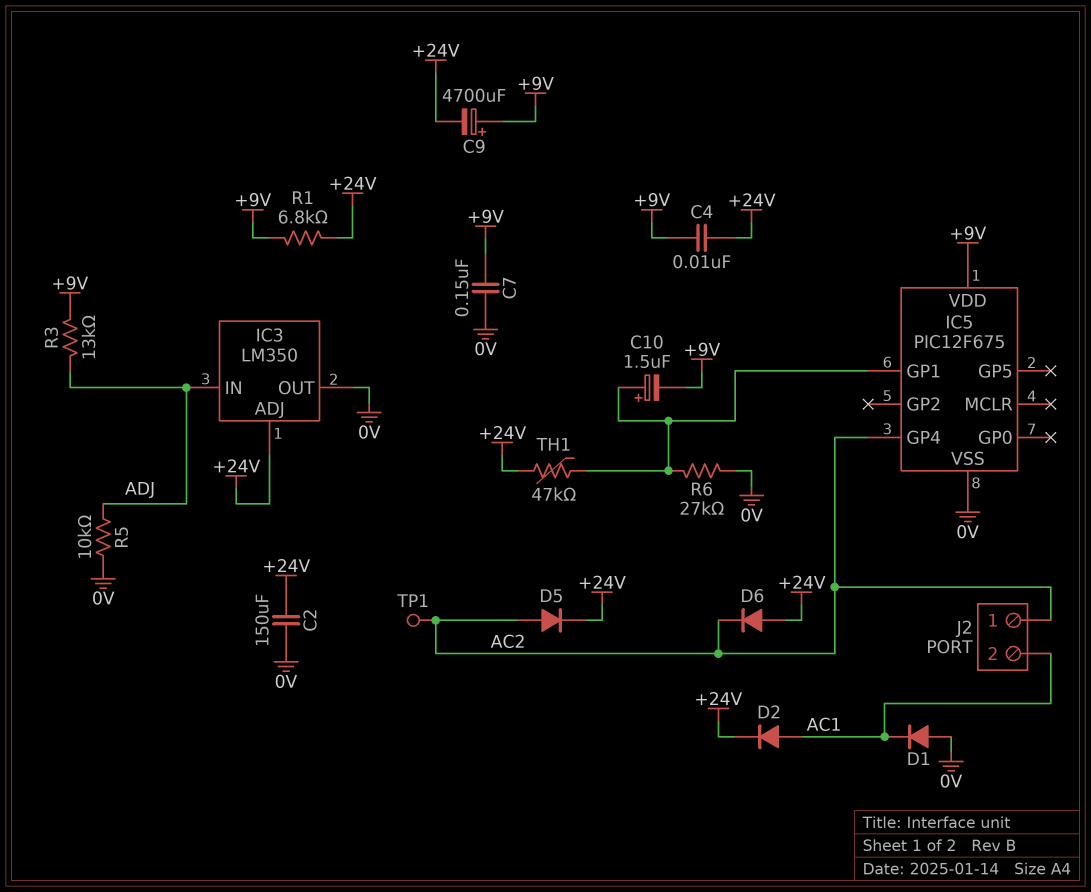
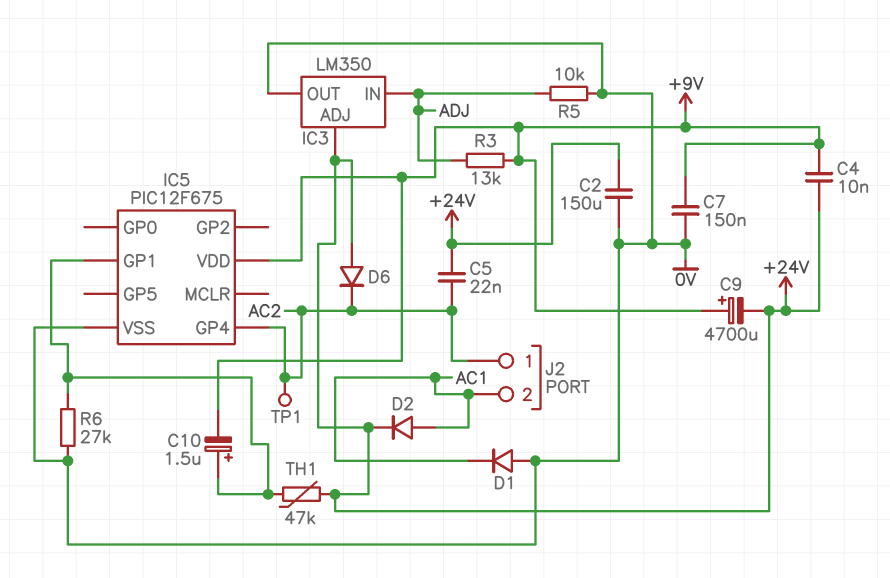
C5: none -> 22nF (+24V, AC2)
D5: diode (A AC2, K +24V) -> none
R1: 6.8k (+9V, +24V) -> none

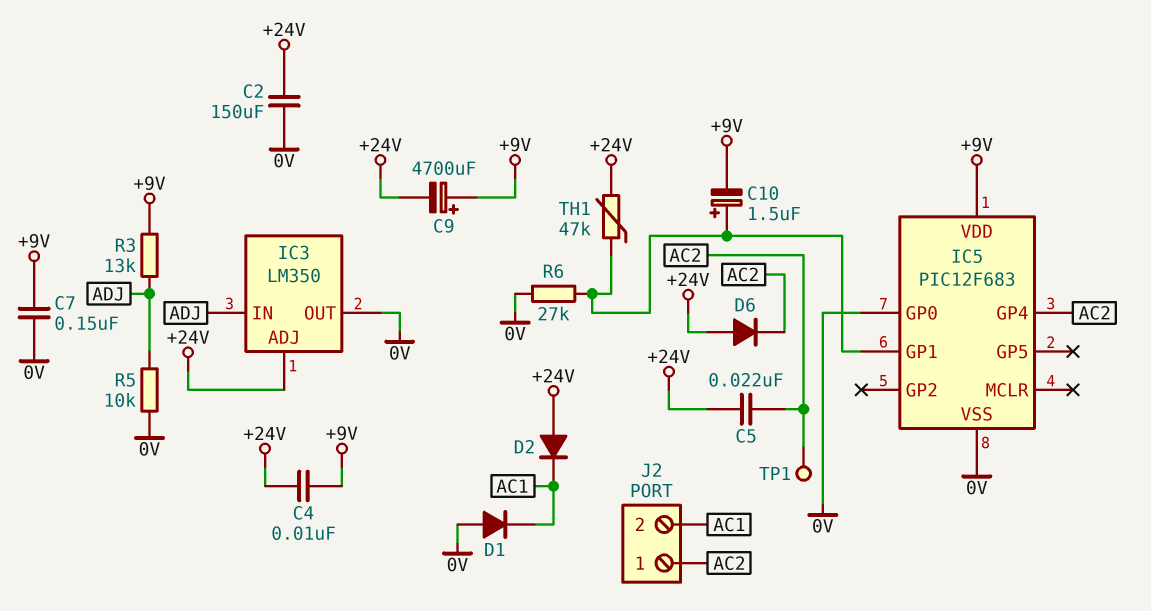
D2: diode (A AC1, K +24V) -> diode (A +24V, K AC1)
IC5: PIC12F675 -> PIC12F683
IC5 pin GP0: none -> 0V

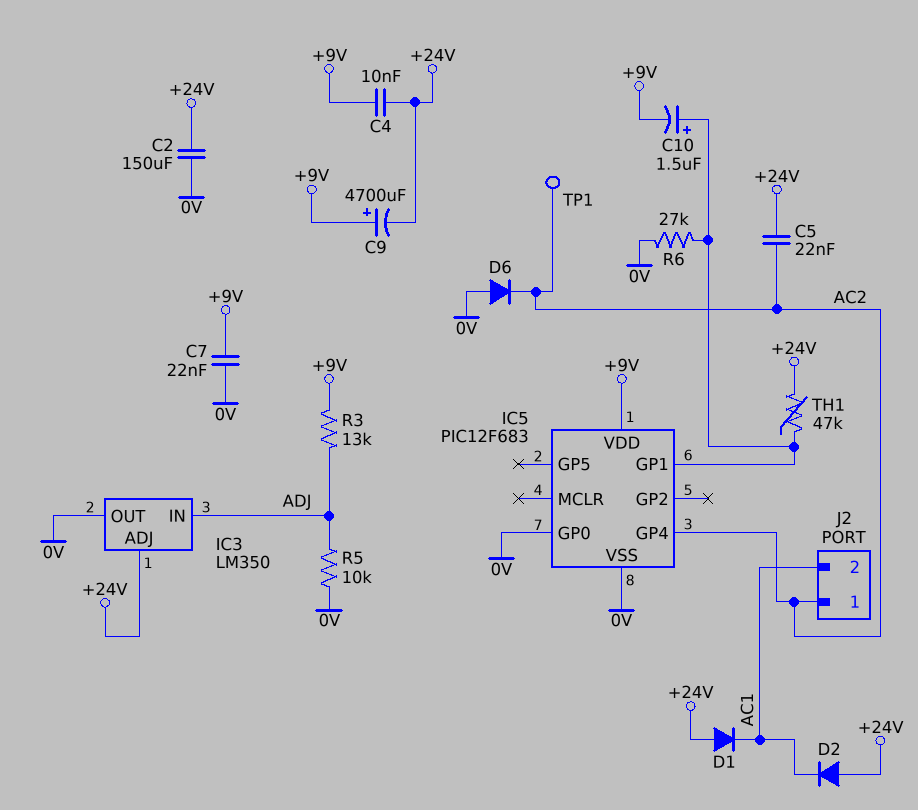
C7: 150nF (+9V, 0V) -> 22nF (+9V, 0V)
D1: diode (A 0V, K AC1) -> diode (A +24V, K AC1)
D6: diode (A +24V, K AC2) -> diode (A 0V, K AC2)

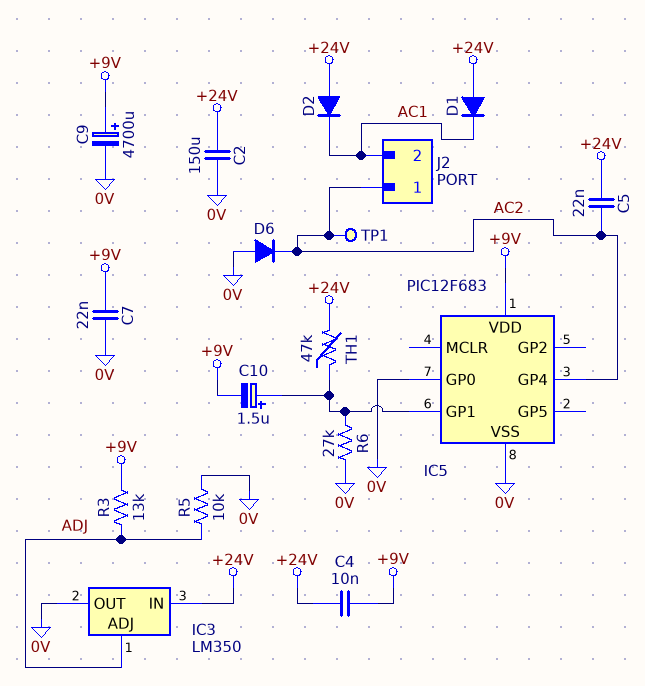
C9: 4700uF (plus +9V, minus +24V) -> 4700uF (plus +9V, minus 0V)
IC3 pin ADJ: +24V -> ADJ
IC3 pin IN: ADJ -> +24V

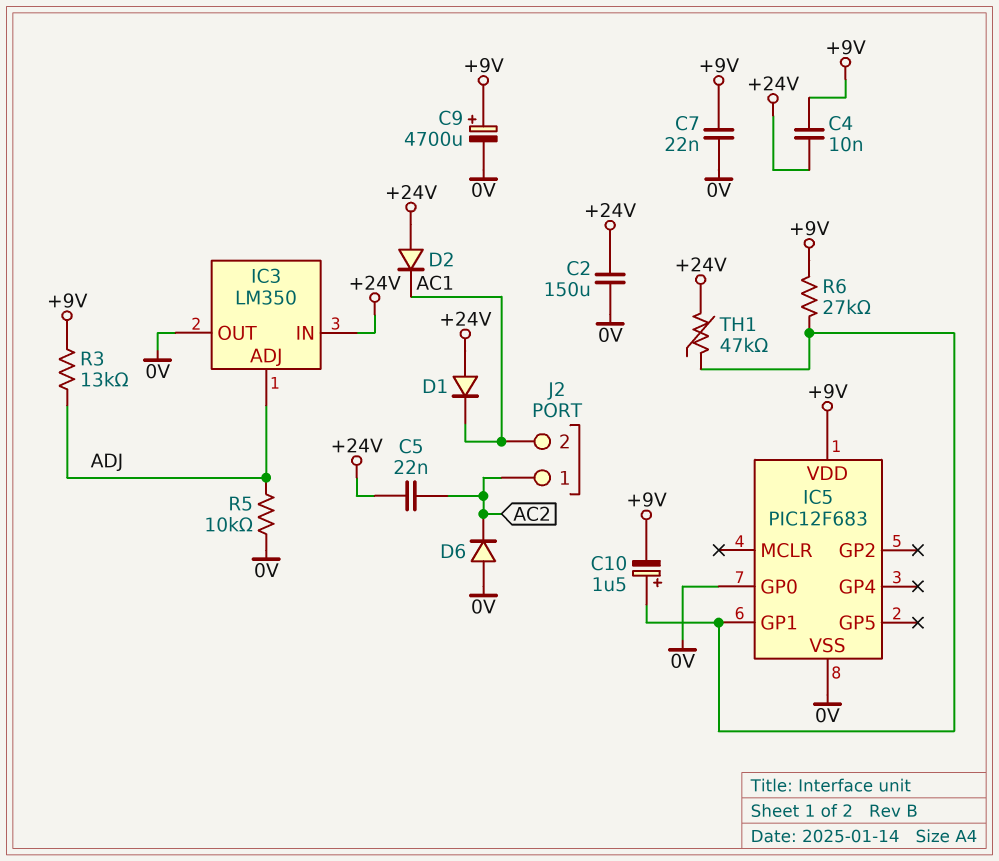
IC5 pin GP4: AC2 -> none
R6: 27k (0V, IC5/GP1) -> 27k (+9V, IC5/GP1)
TP1: test point (AC2) -> none

